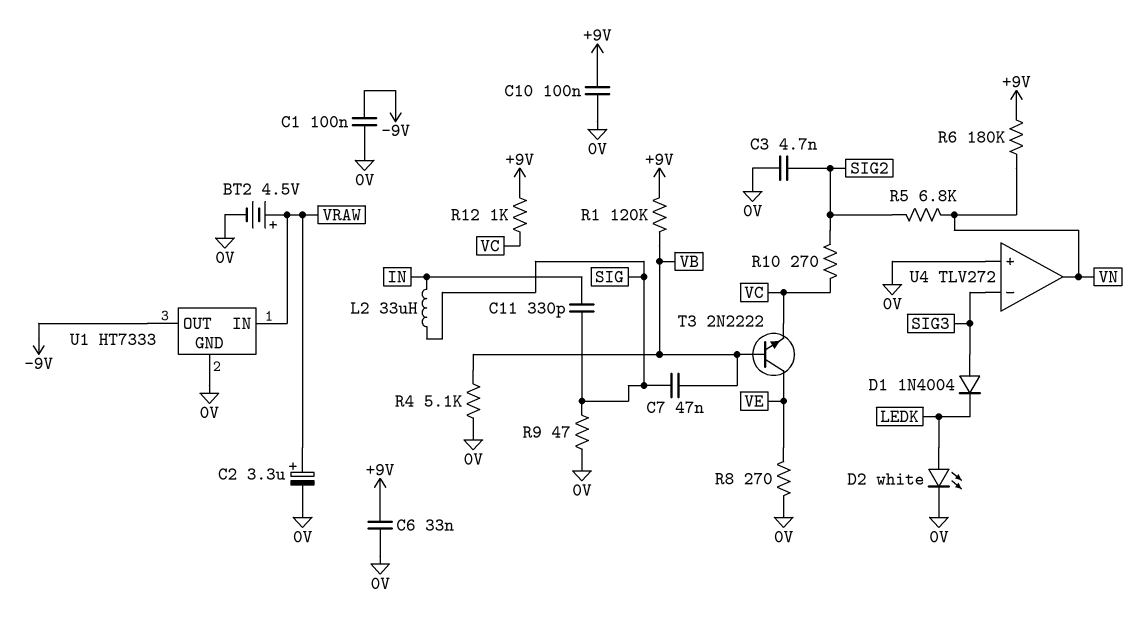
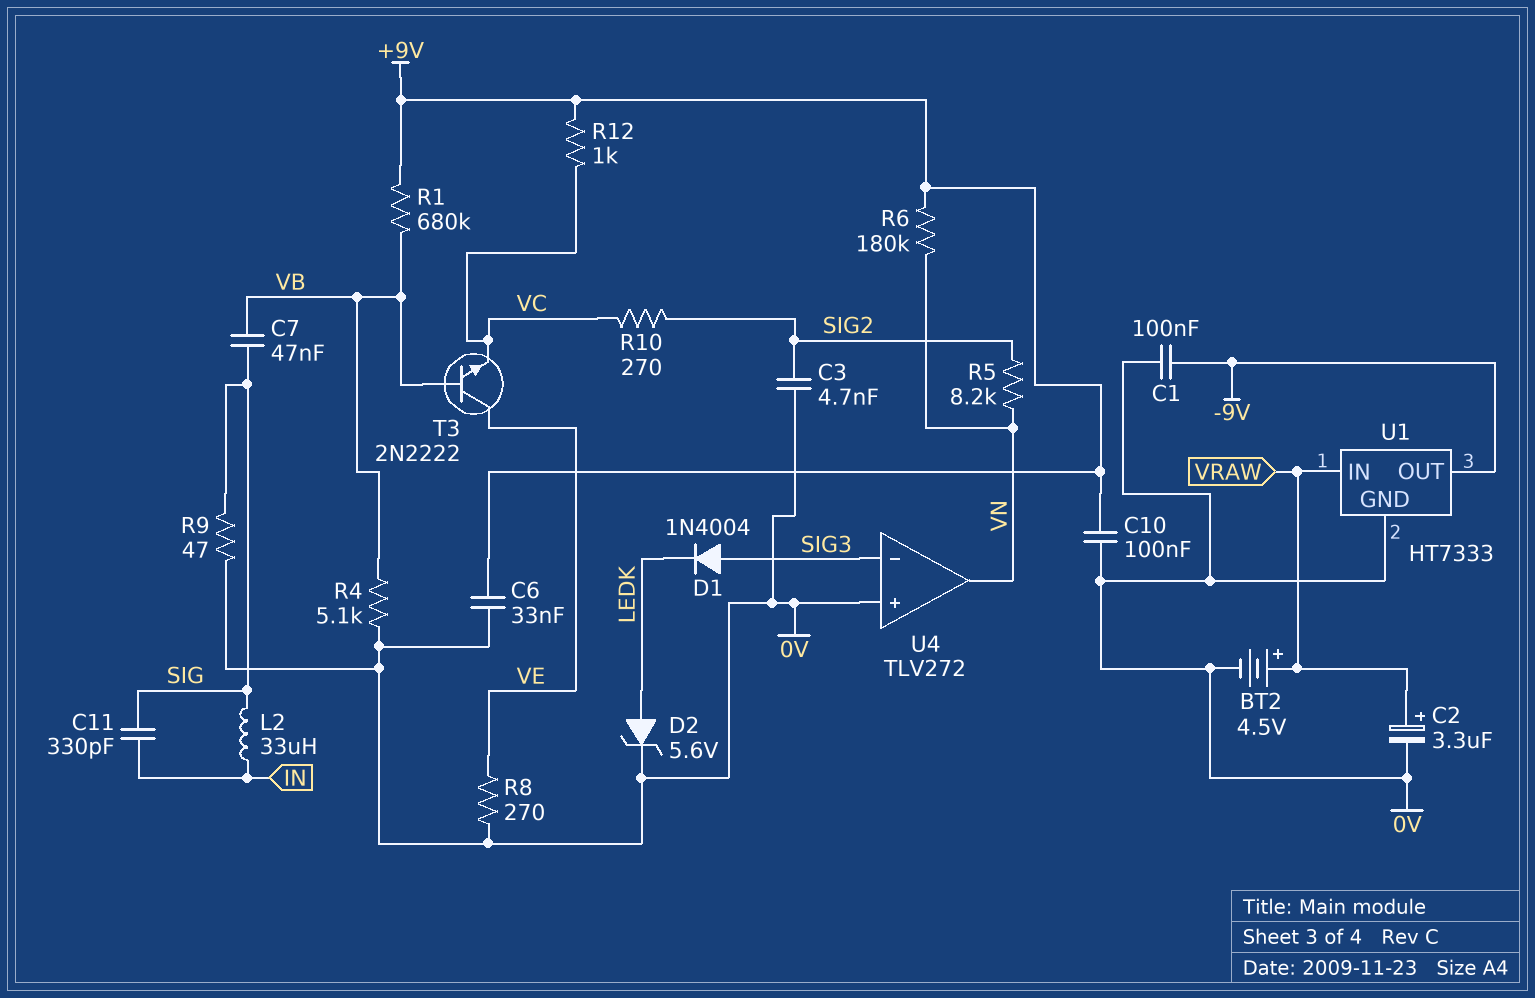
D2: LED white (A LEDK, K 0V) -> zener 5.6V (A LEDK, K 0V)
R1: 120k (+9V, VB) -> 680k (+9V, VB)
R5: 6.8k (SIG2, VN) -> 8.2k (SIG2, VN)

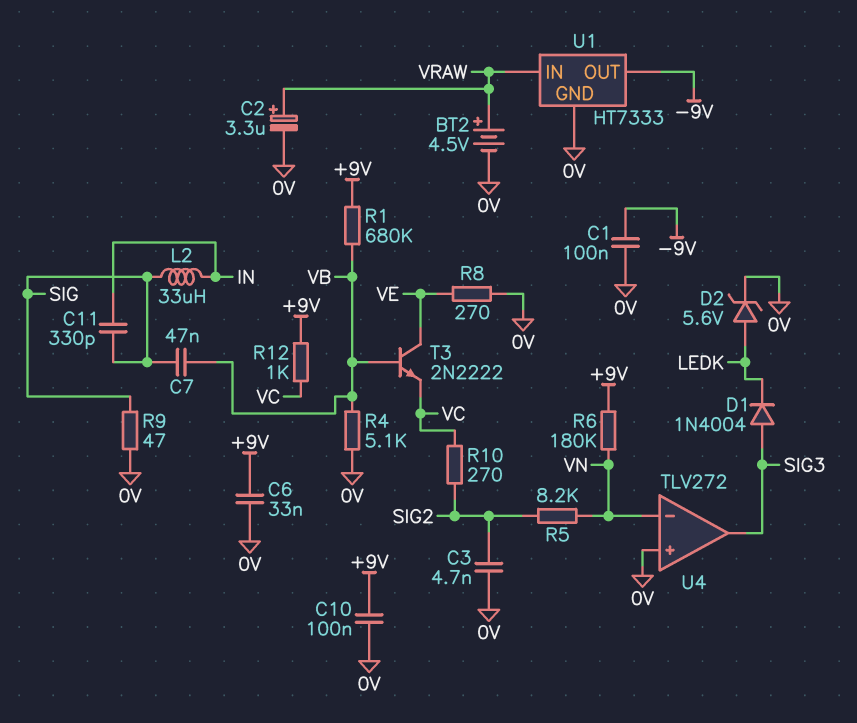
U4 pin in-: SIG3 -> VN
U4 pin out: VN -> SIG3

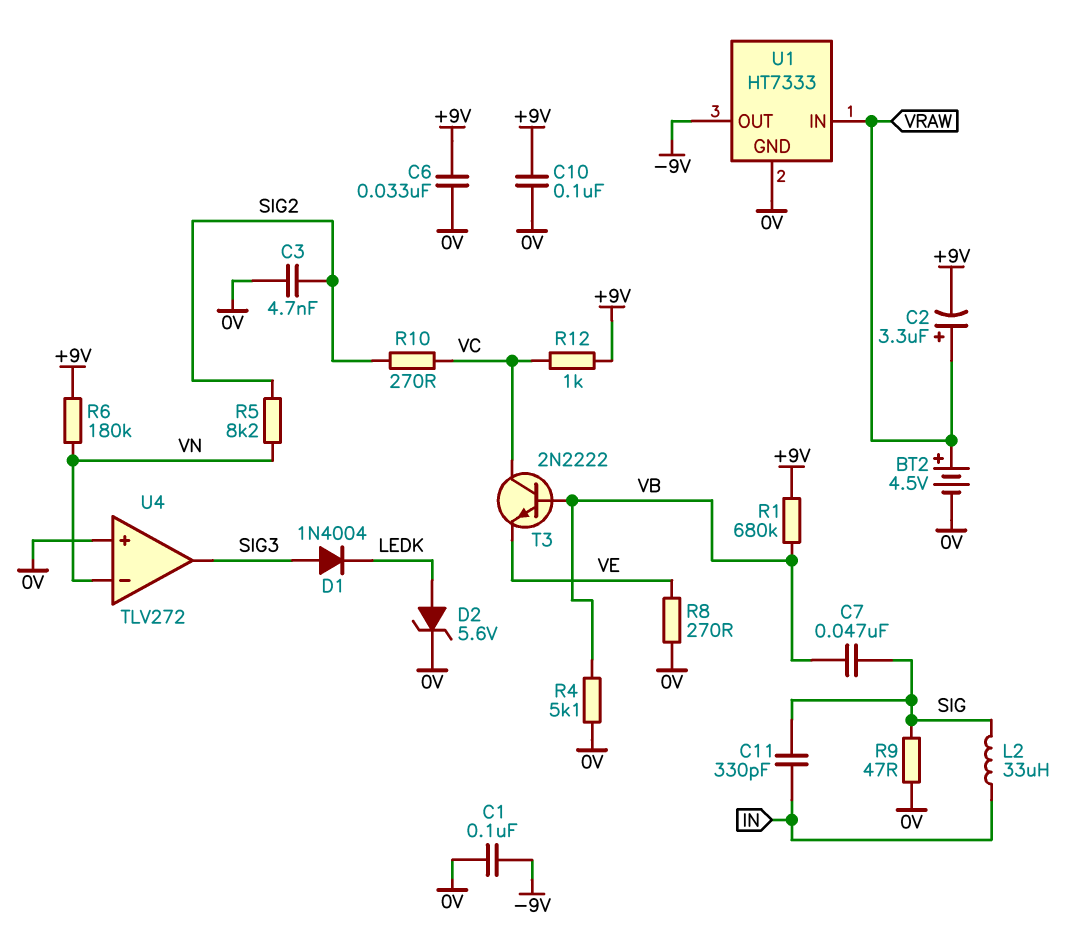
C2: 3.3uF (plus VRAW, minus 0V) -> 3.3uF (plus VRAW, minus +9V)
T3: NPN 2N2222 (B VB, C VE, E VC) -> NPN 2N2222 (B VB, C VC, E VE)

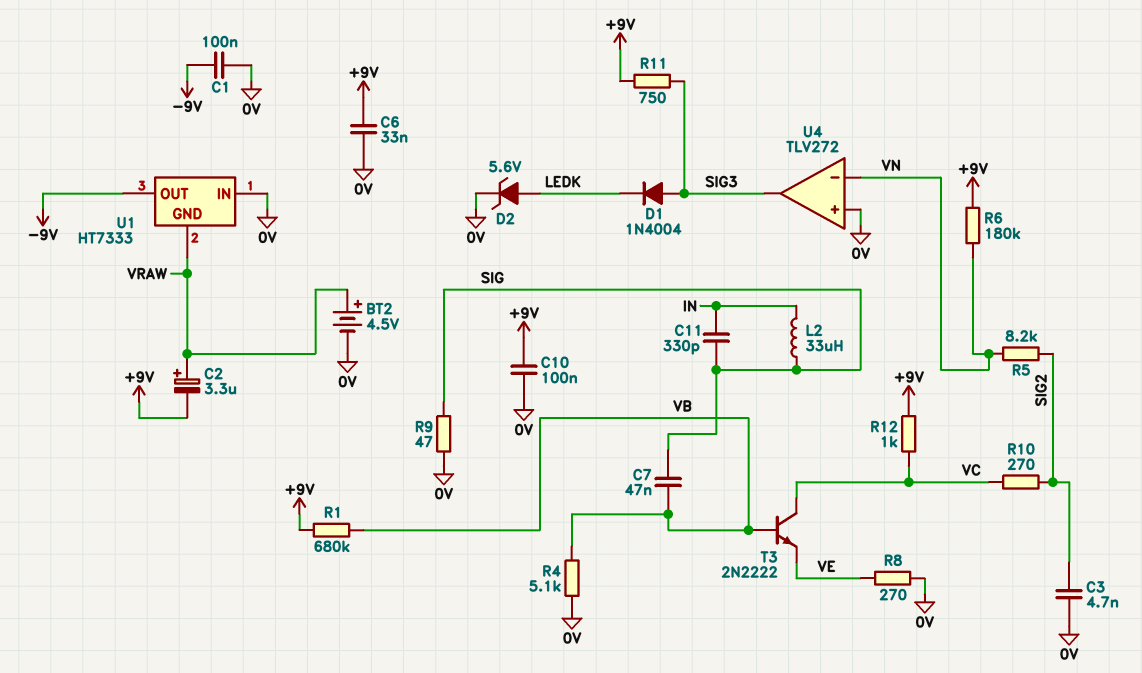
R11: none -> 750 (+9V, SIG3)
U1 pin GND: 0V -> VRAW
U1 pin IN: VRAW -> 0V

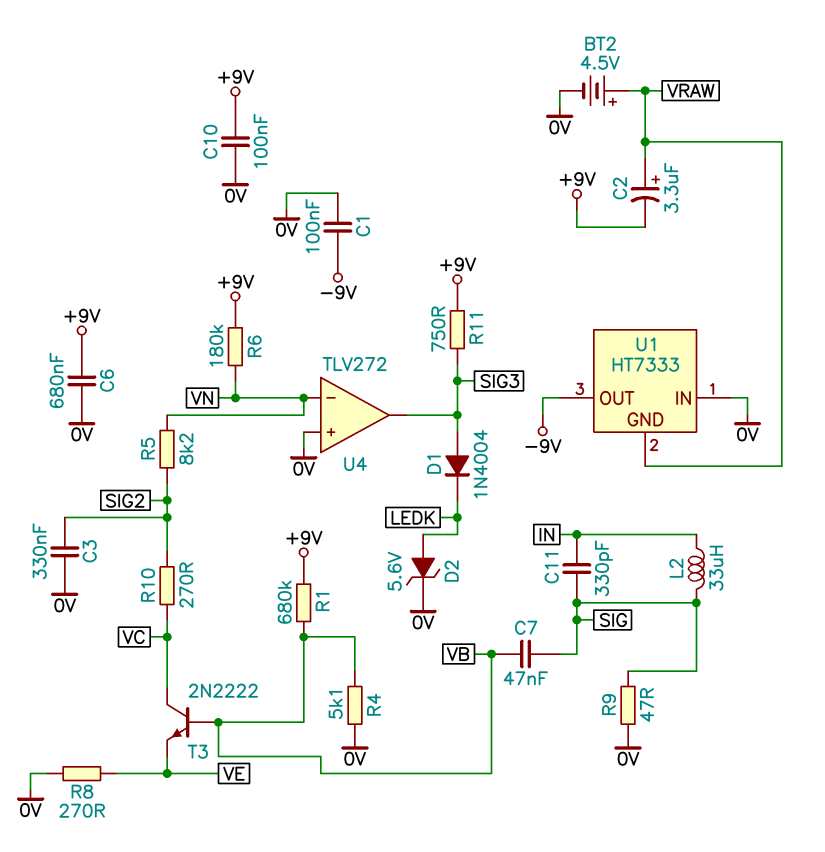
C3: 4.7nF (0V, SIG2) -> 330nF (0V, SIG2)
C6: 33nF (+9V, 0V) -> 680nF (+9V, 0V)
R12: 1k (+9V, VC) -> none

